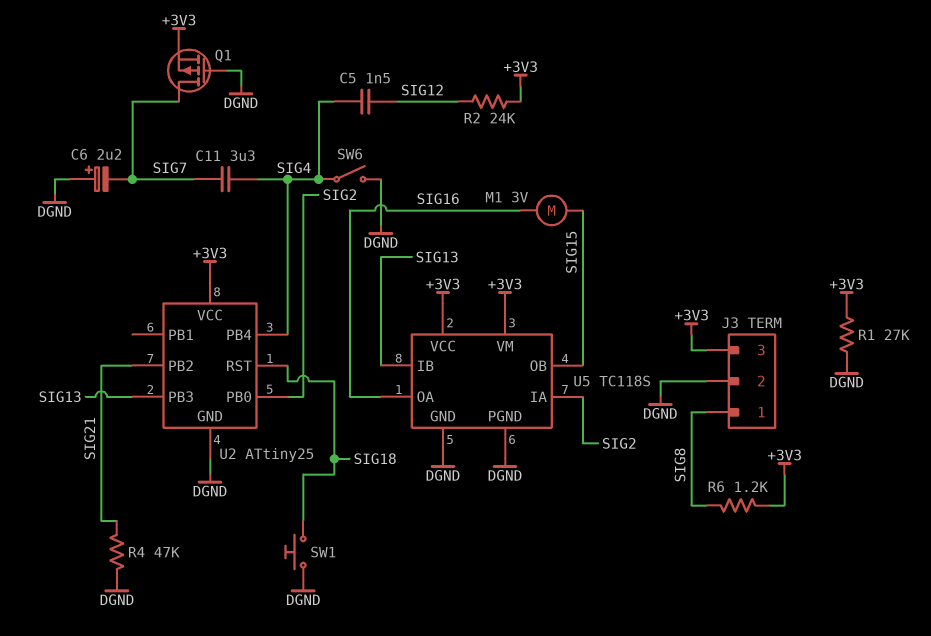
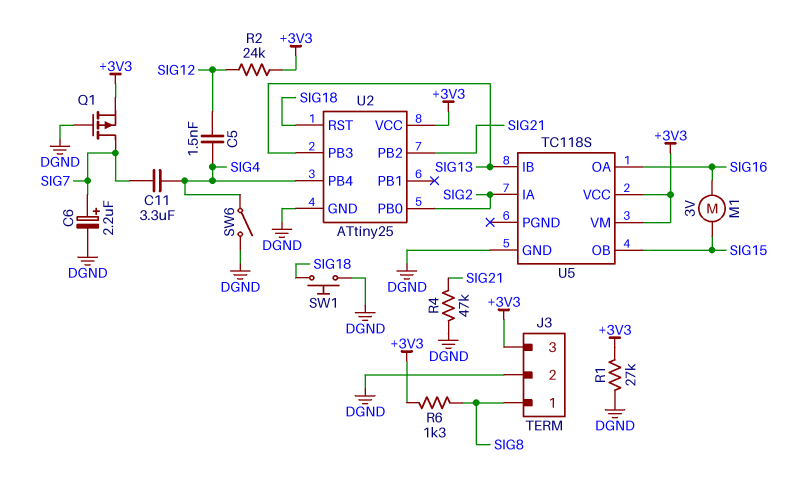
C6: 2.2uF (plus DGND, minus SIG7) -> 2.2uF (plus SIG7, minus DGND)
R6: 1.2k (+3V3, SIG8) -> 1.3k (+3V3, SIG8)
U5 pin PGND: DGND -> none

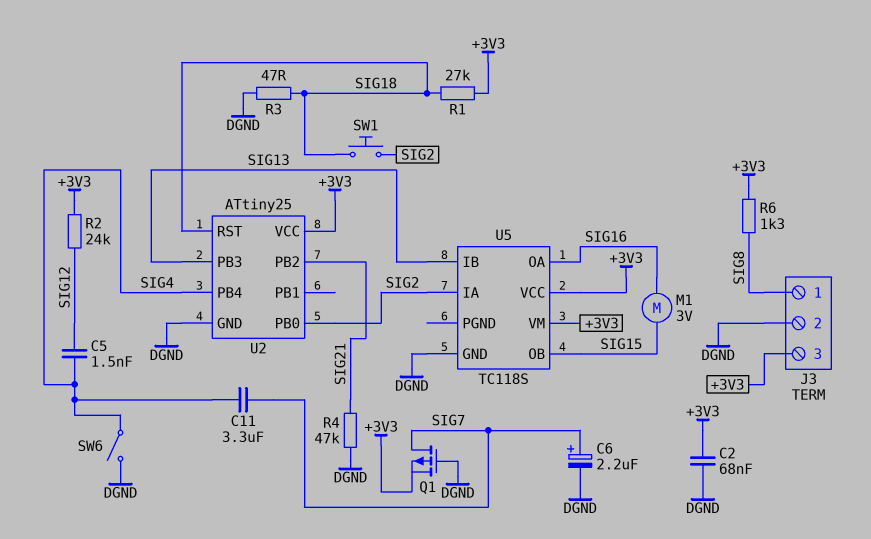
C2: none -> 68nF (+3V3, DGND)
R1: 27k (+3V3, DGND) -> 27k (+3V3, SIG18)
R3: none -> 47 (DGND, SIG18)
SW1: button (DGND, SIG18) -> button (SIG2, SIG18)

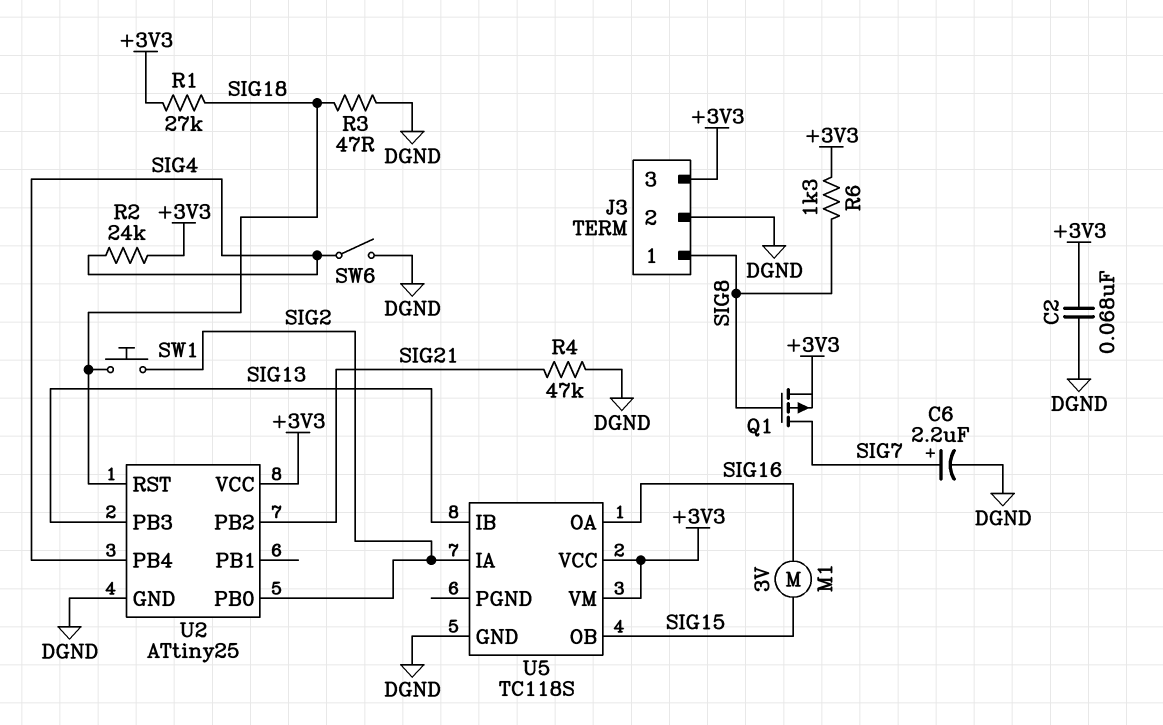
C5: 1.5nF (SIG4, SIG12) -> none
C11: 3.3uF (SIG4, SIG7) -> none
Q1: PMOS (G DGND, D SIG7, S +3V3) -> PMOS (G SIG8, D SIG7, S +3V3)
R2: 24k (+3V3, SIG12) -> 24k (+3V3, SIG4)

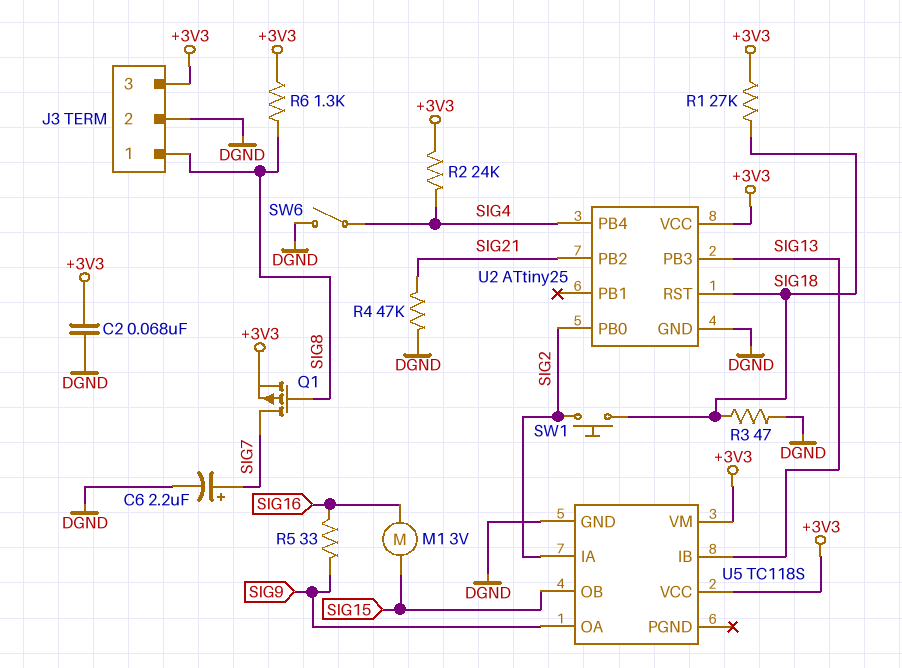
R5: none -> 33 (SIG9, SIG16)
U5 pin OA: SIG16 -> SIG9

